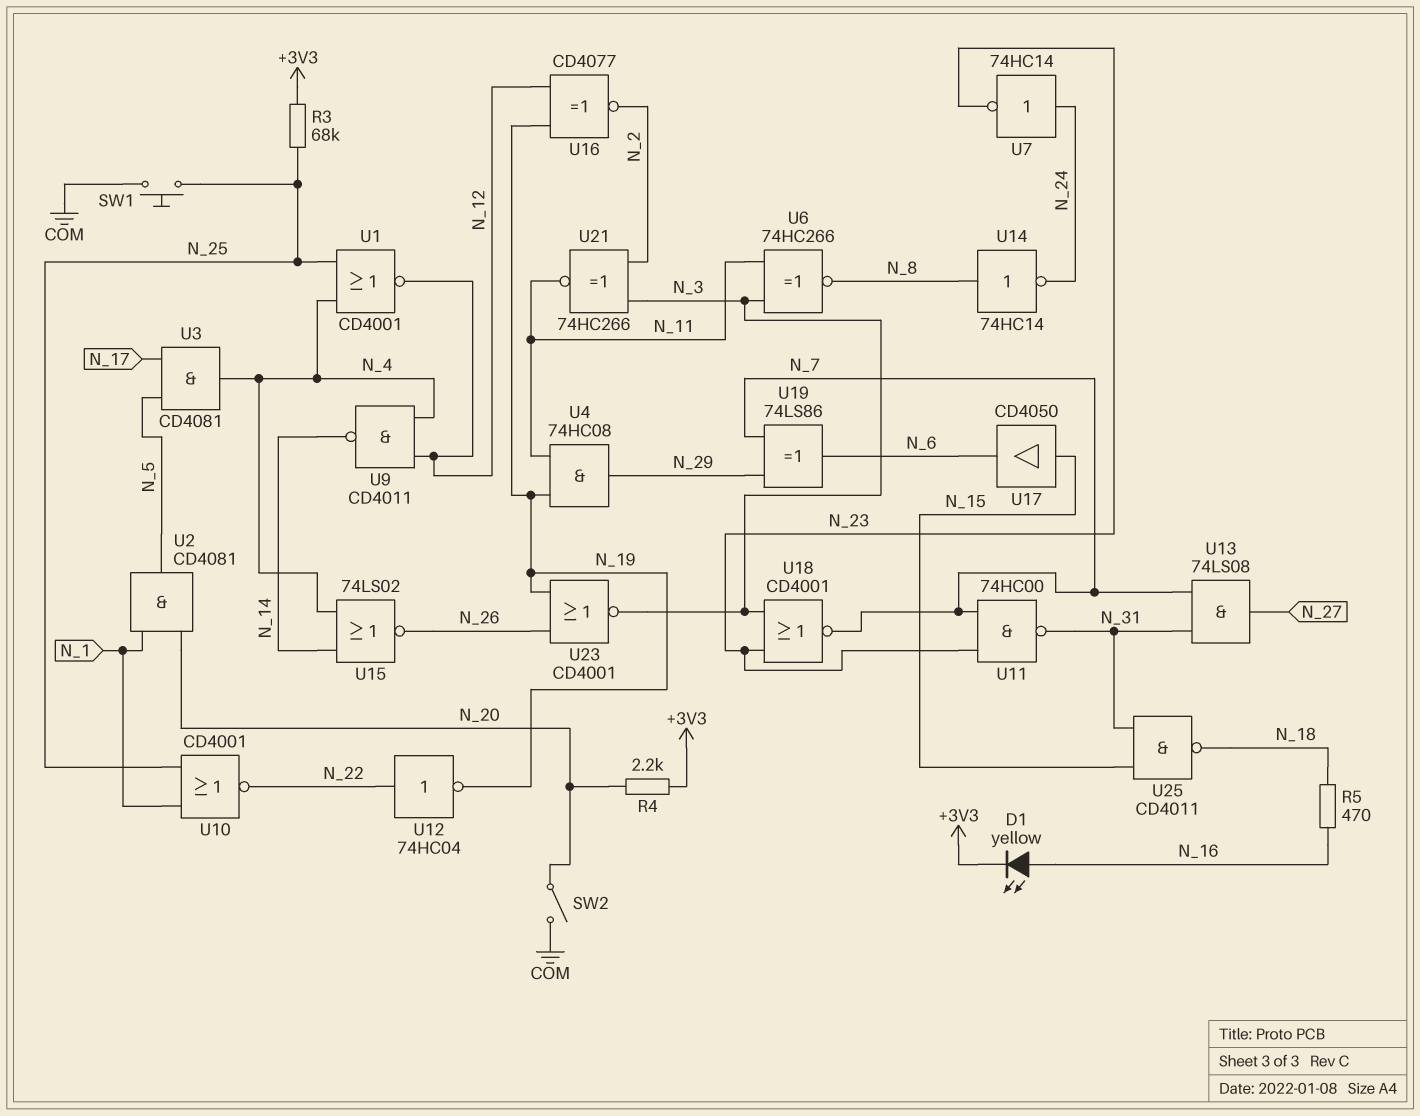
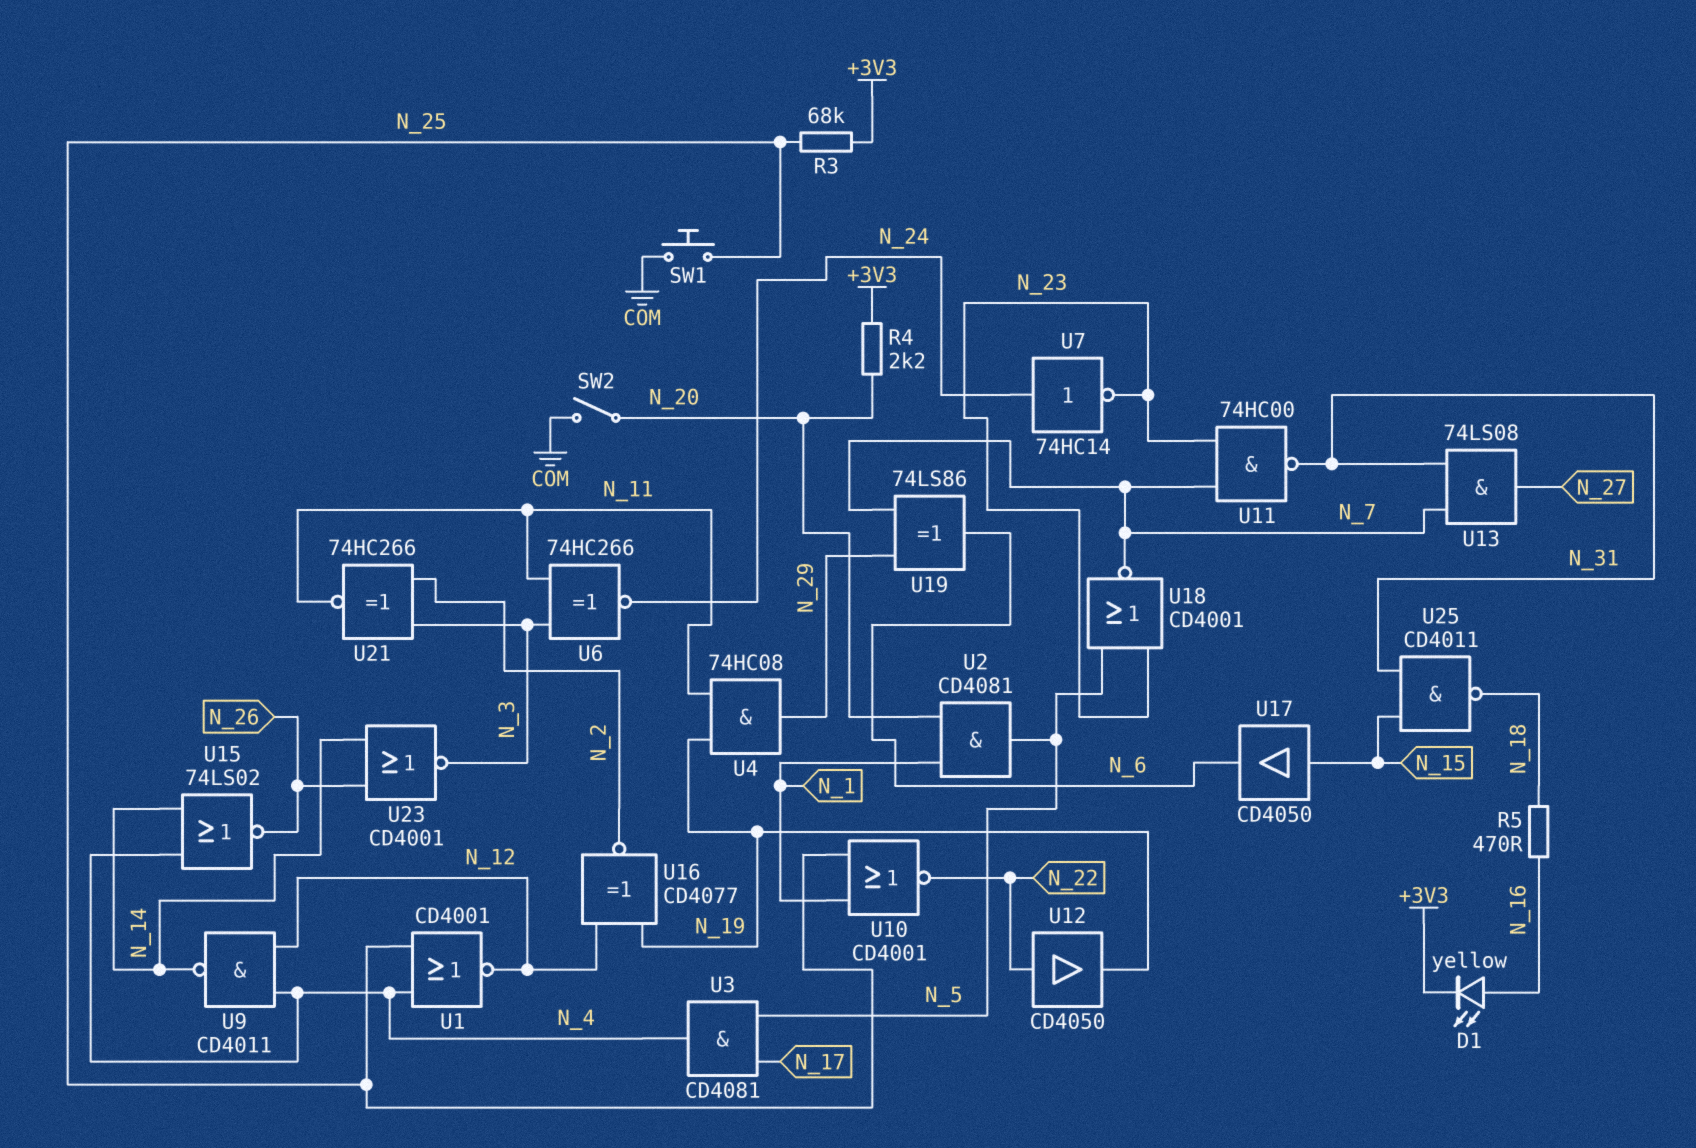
U6: XNOR 74HC266 (in N_3, in N_11, out N_8) -> XNOR 74HC266 (in N_3, in N_11, out N_24)
U12: NOT 74HC04 (in N_22, out N_19) -> buffer CD4050 (in N_22, out N_19)
U14: NOT 74HC14 (in N_8, out N_24) -> none
U18: NOR CD4001 (in N_3, in N_23, out N_7) -> NOR CD4001 (in N_5, in N_23, out N_7)
U23: NOR CD4001 (in N_19, in N_26, out N_3) -> NOR CD4001 (in N_14, in N_26, out N_3)

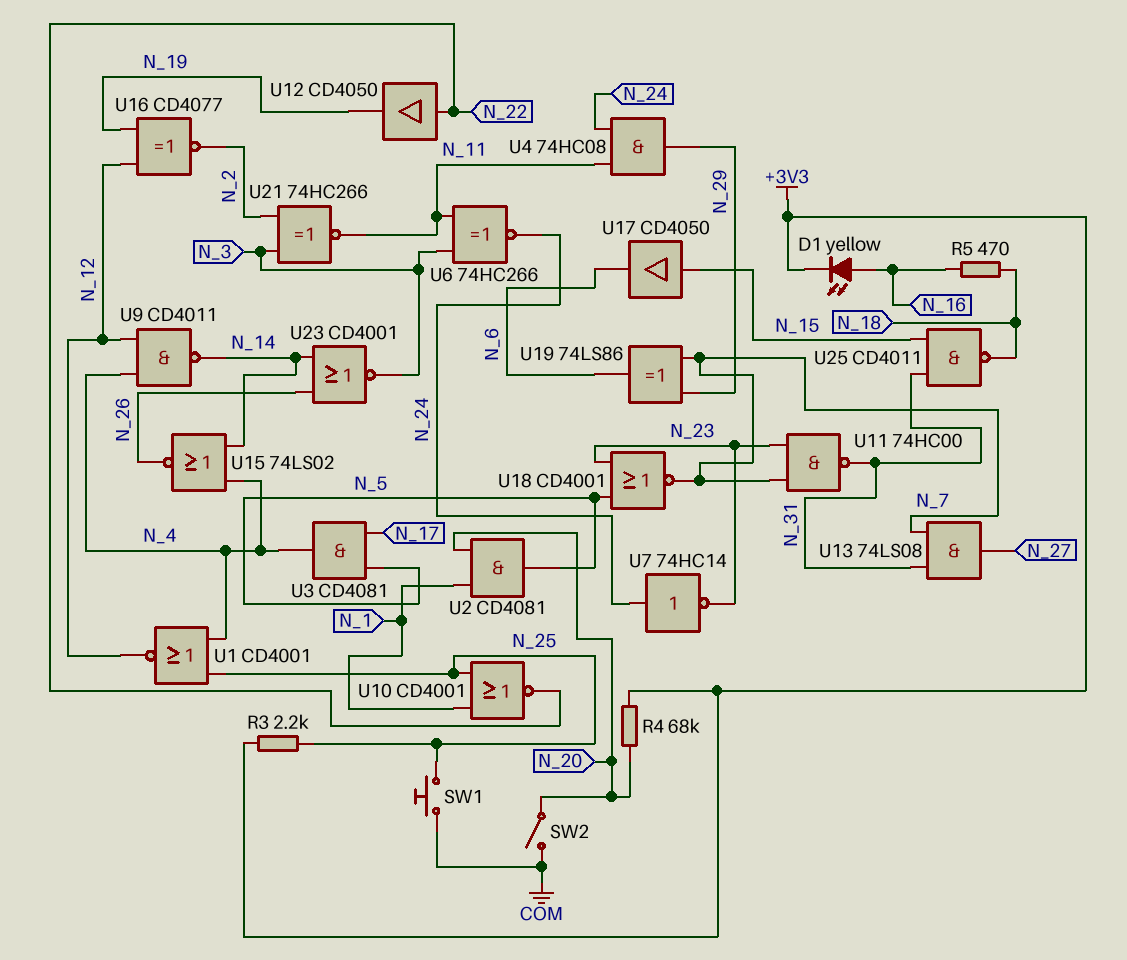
R3: 68k (+3V3, N_25) -> 2.2k (+3V3, N_25)
R4: 2.2k (+3V3, N_20) -> 68k (+3V3, N_20)
U4: AND 74HC08 (in N_11, in N_19, out N_29) -> AND 74HC08 (in N_11, in N_24, out N_29)

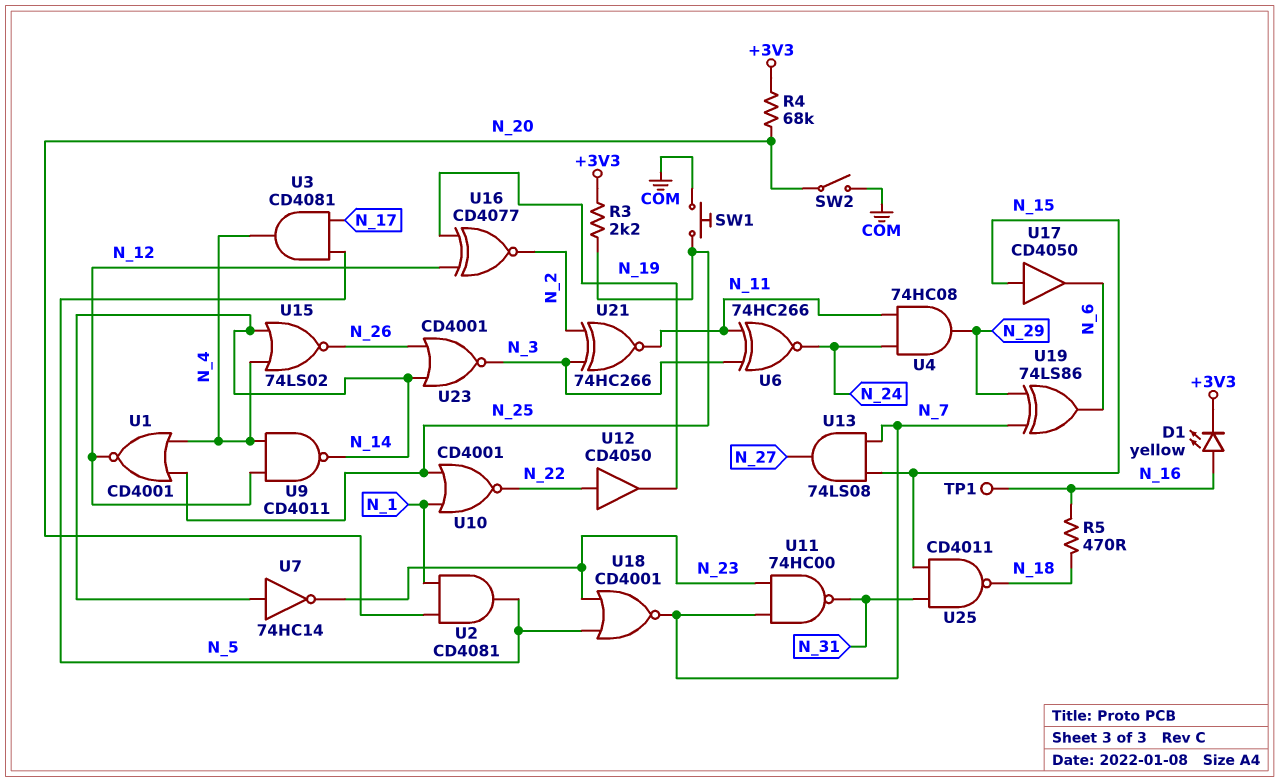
TP1: none -> test point (N_16)
U7: NOT 74HC14 (in N_24, out N_23) -> NOT 74HC14 (in N_14, out N_23)
U13: AND 74LS08 (in N_7, in N_31, out N_27) -> AND 74LS08 (in N_7, in N_15, out N_27)

